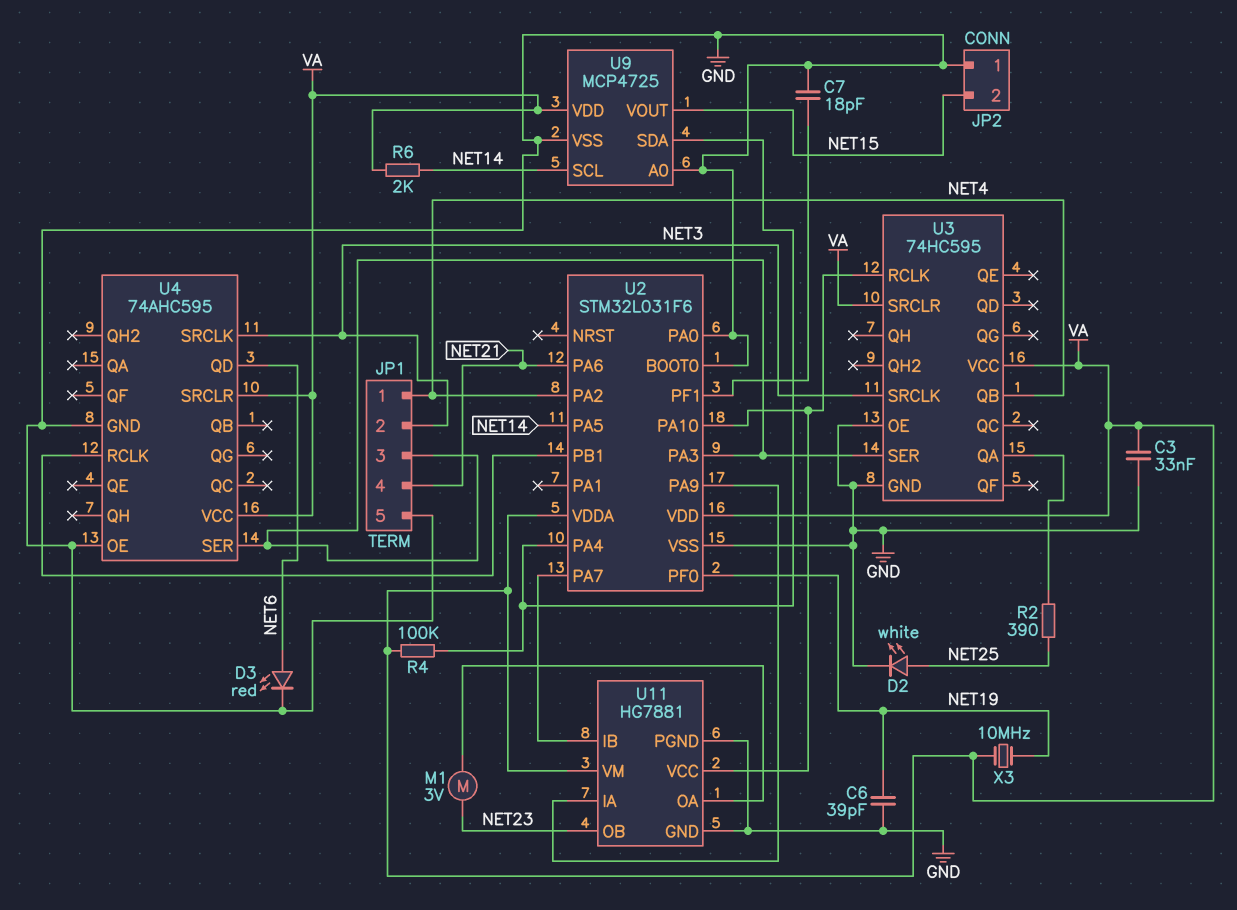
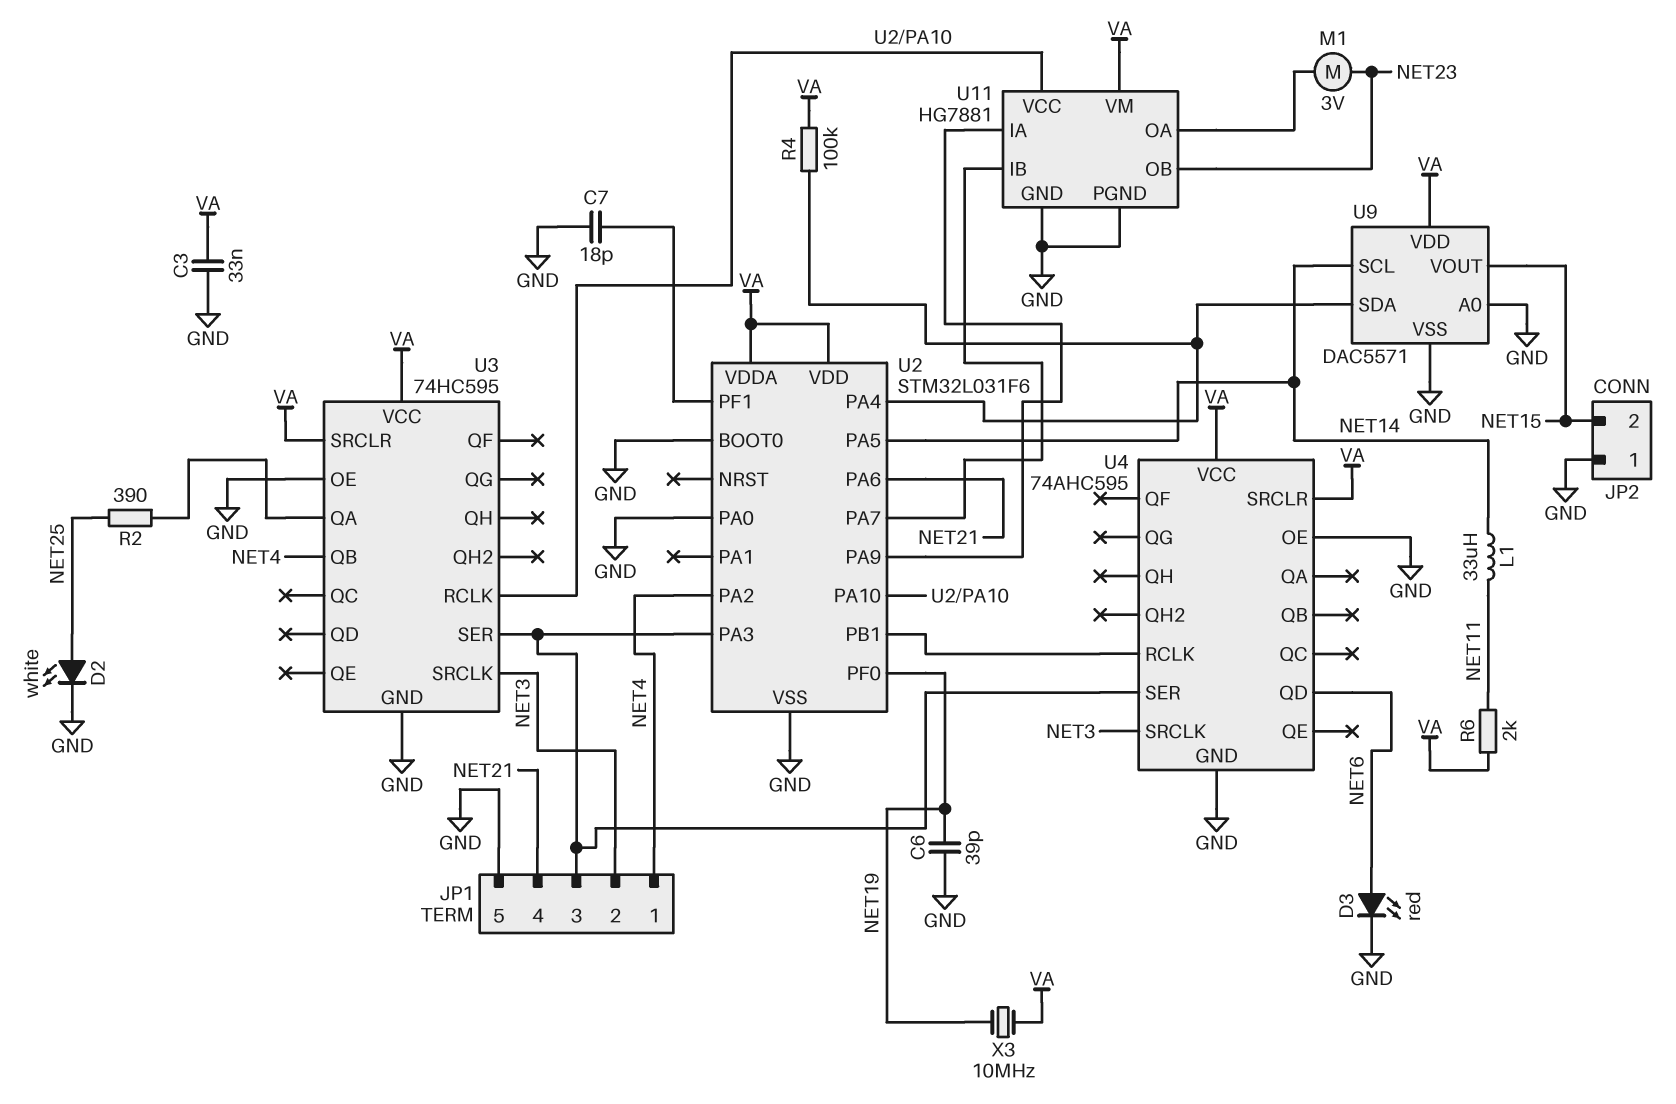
L1: none -> 33uH (NET11, NET14)
R6: 2k (NET14, VA) -> 2k (NET11, VA)
U9: MCP4725 -> DAC5571

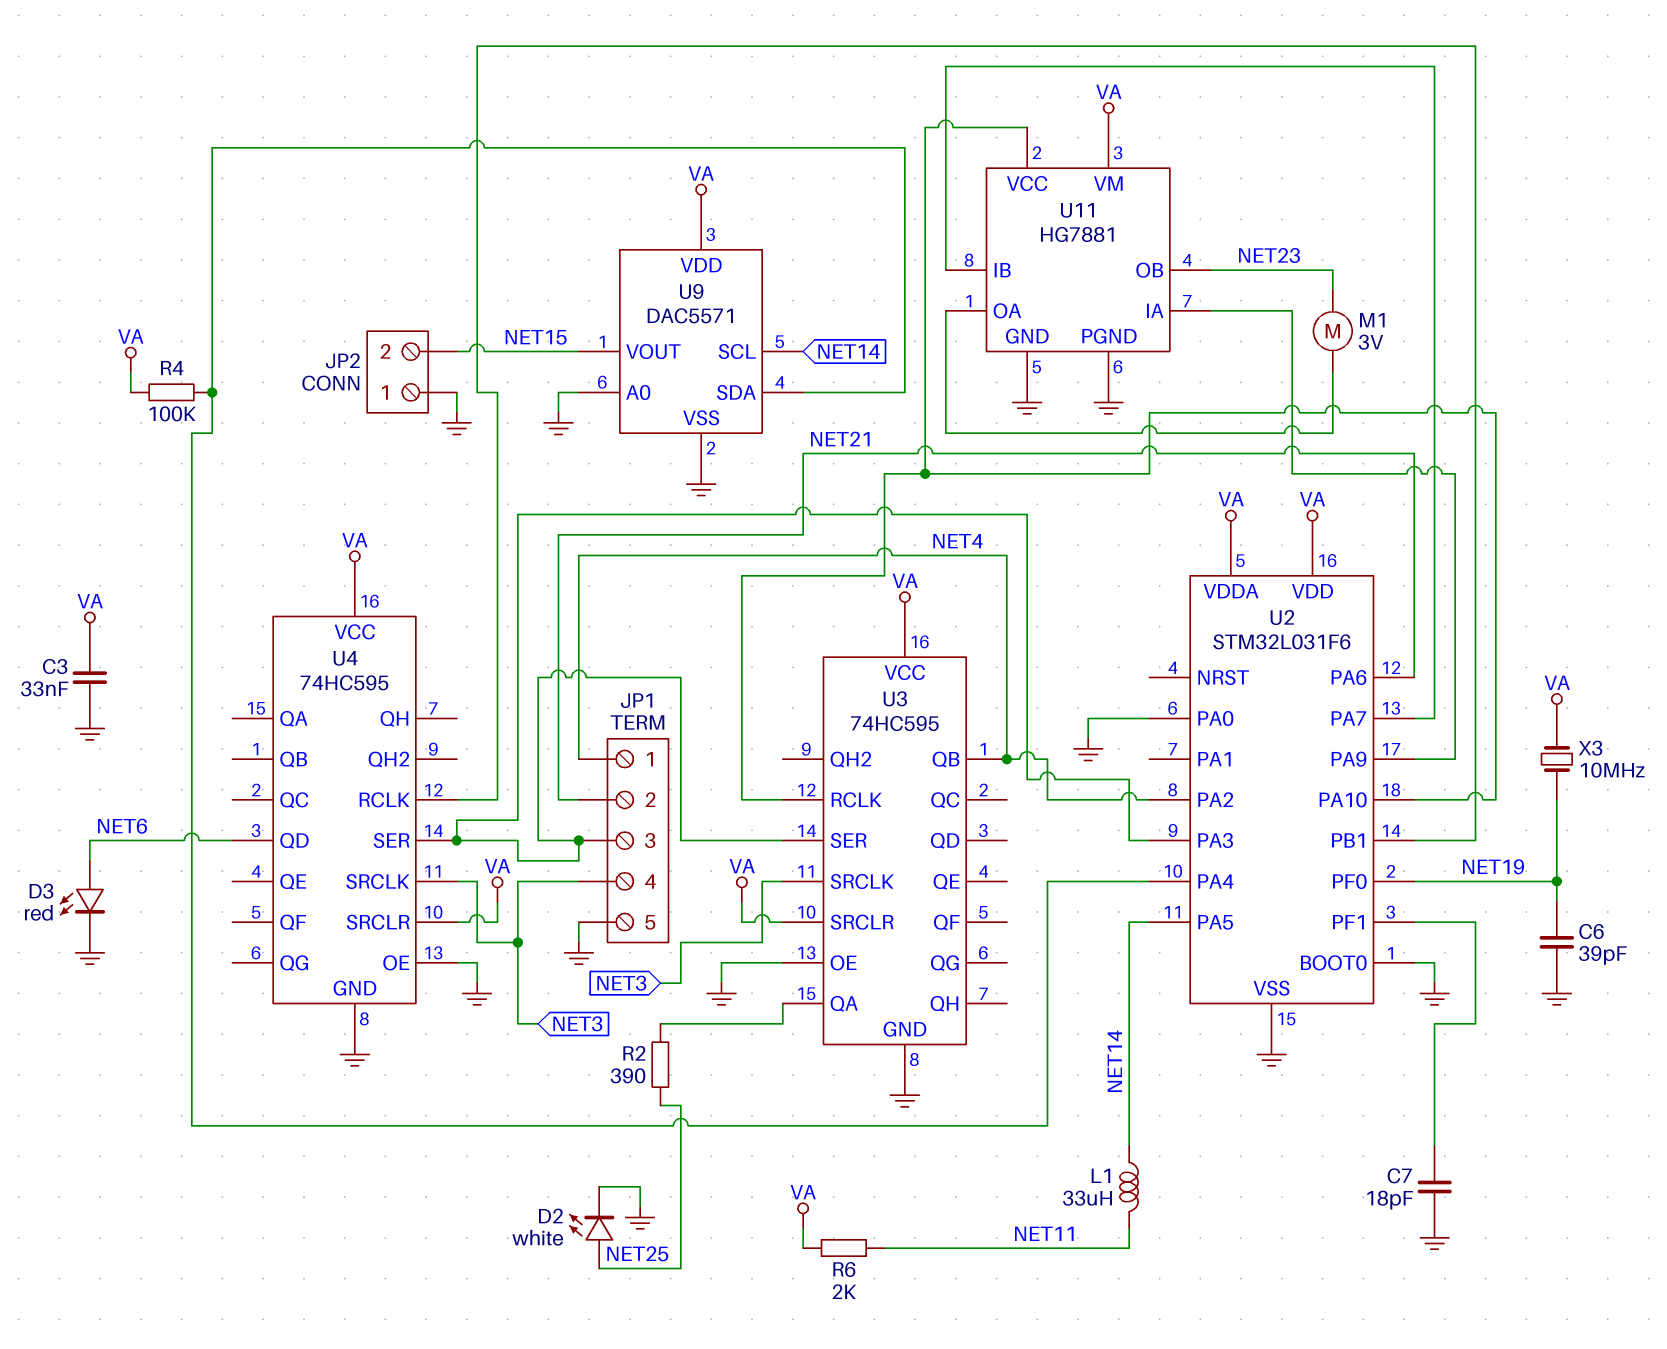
JP1 pin 2: NET3 -> NET21
JP1 pin 4: NET21 -> NET3
U4: 74AHC595 -> 74HC595

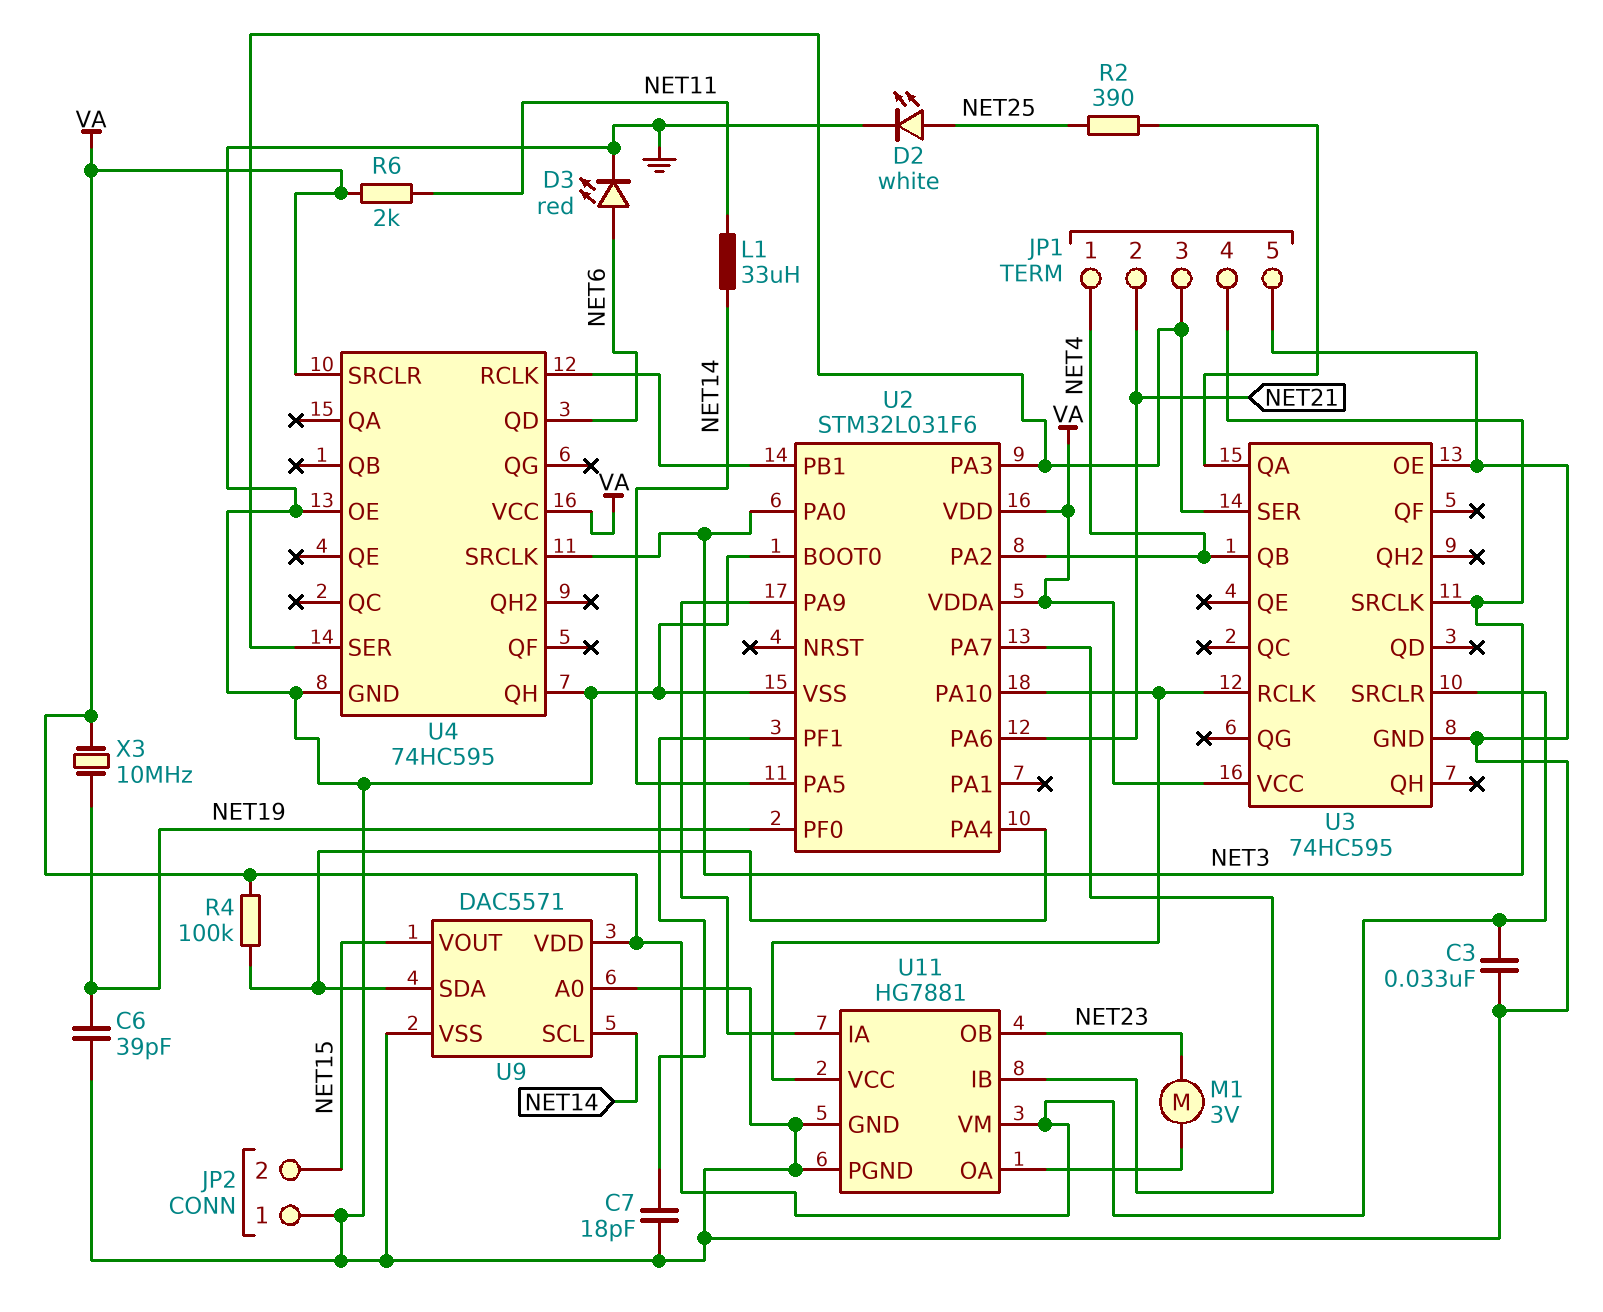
U2 pin PA0: GND -> NET3
U4 pin QH: none -> GND

